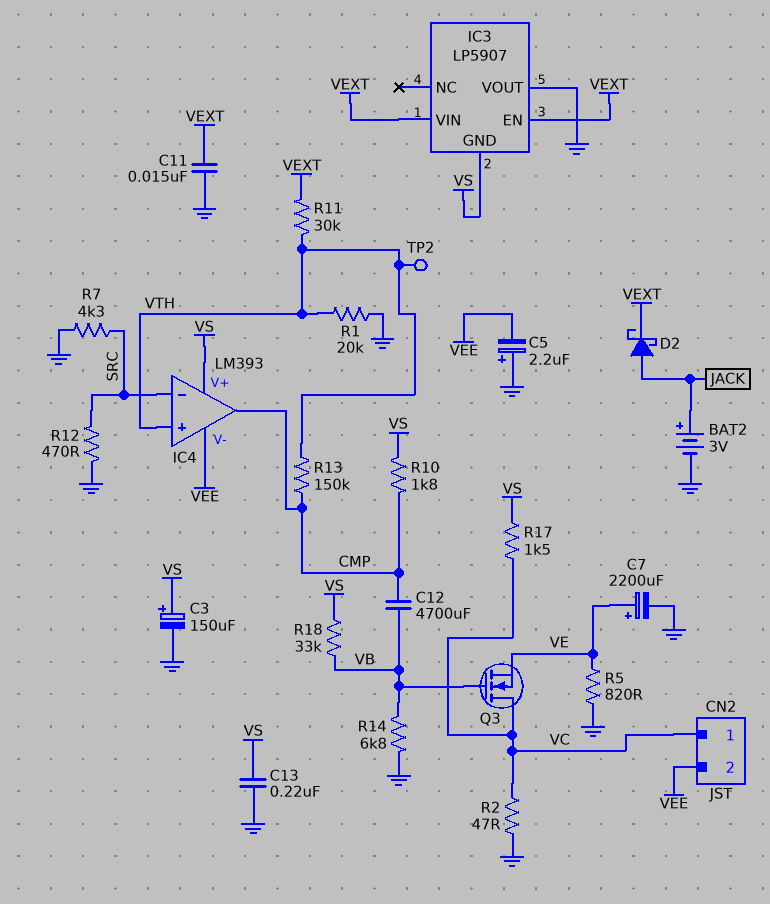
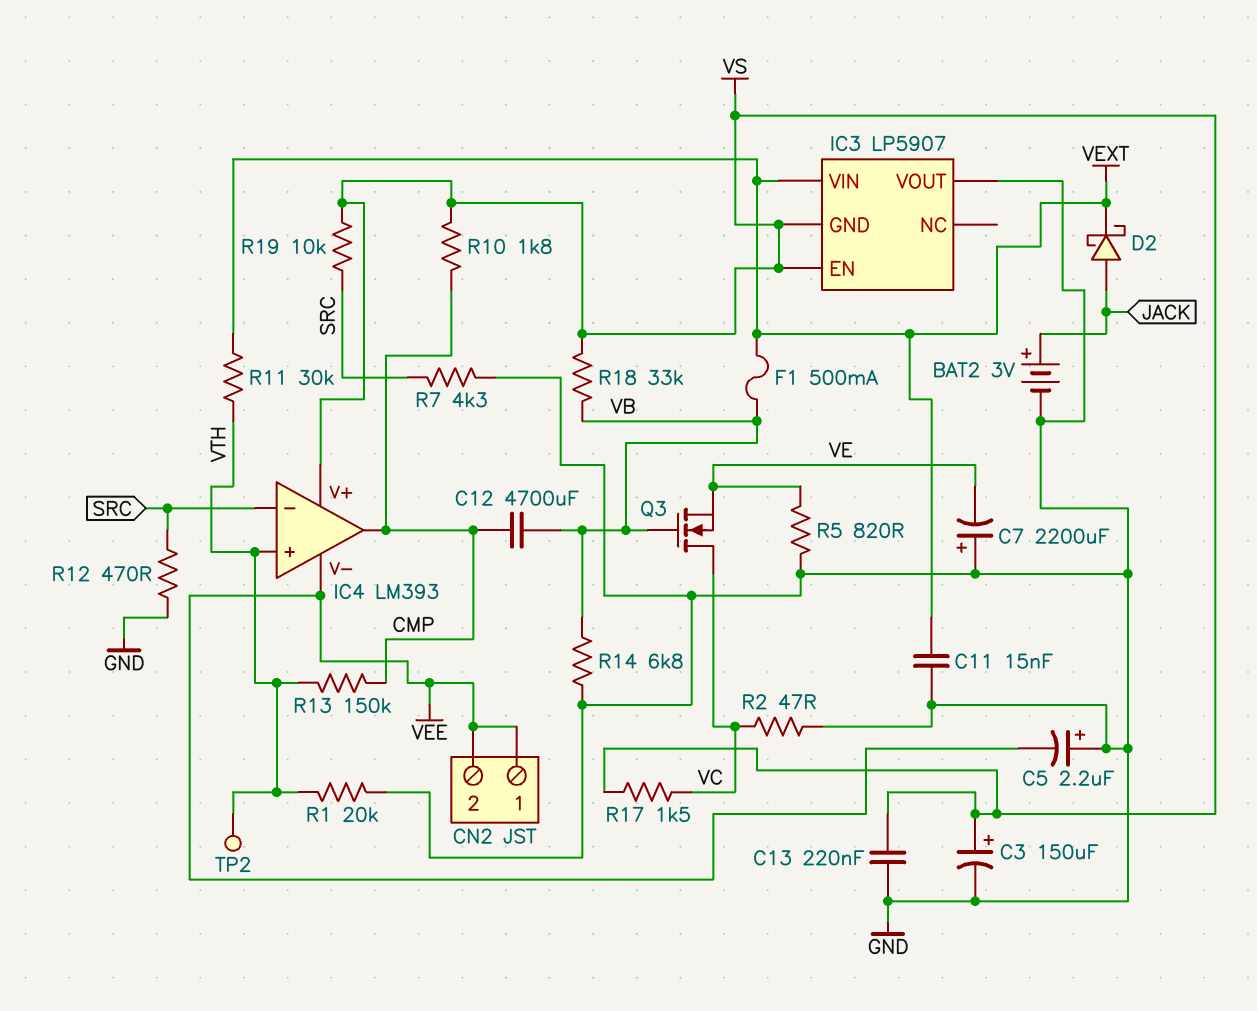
C7: 2200uF (plus VE, minus GND) -> 2200uF (plus GND, minus VE)
CN2 pin 1: VC -> VEE
F1: none -> 500mA (VB, VEXT)
IC3 pin EN: VEXT -> VS
R19: none -> 10k (SRC, VS)

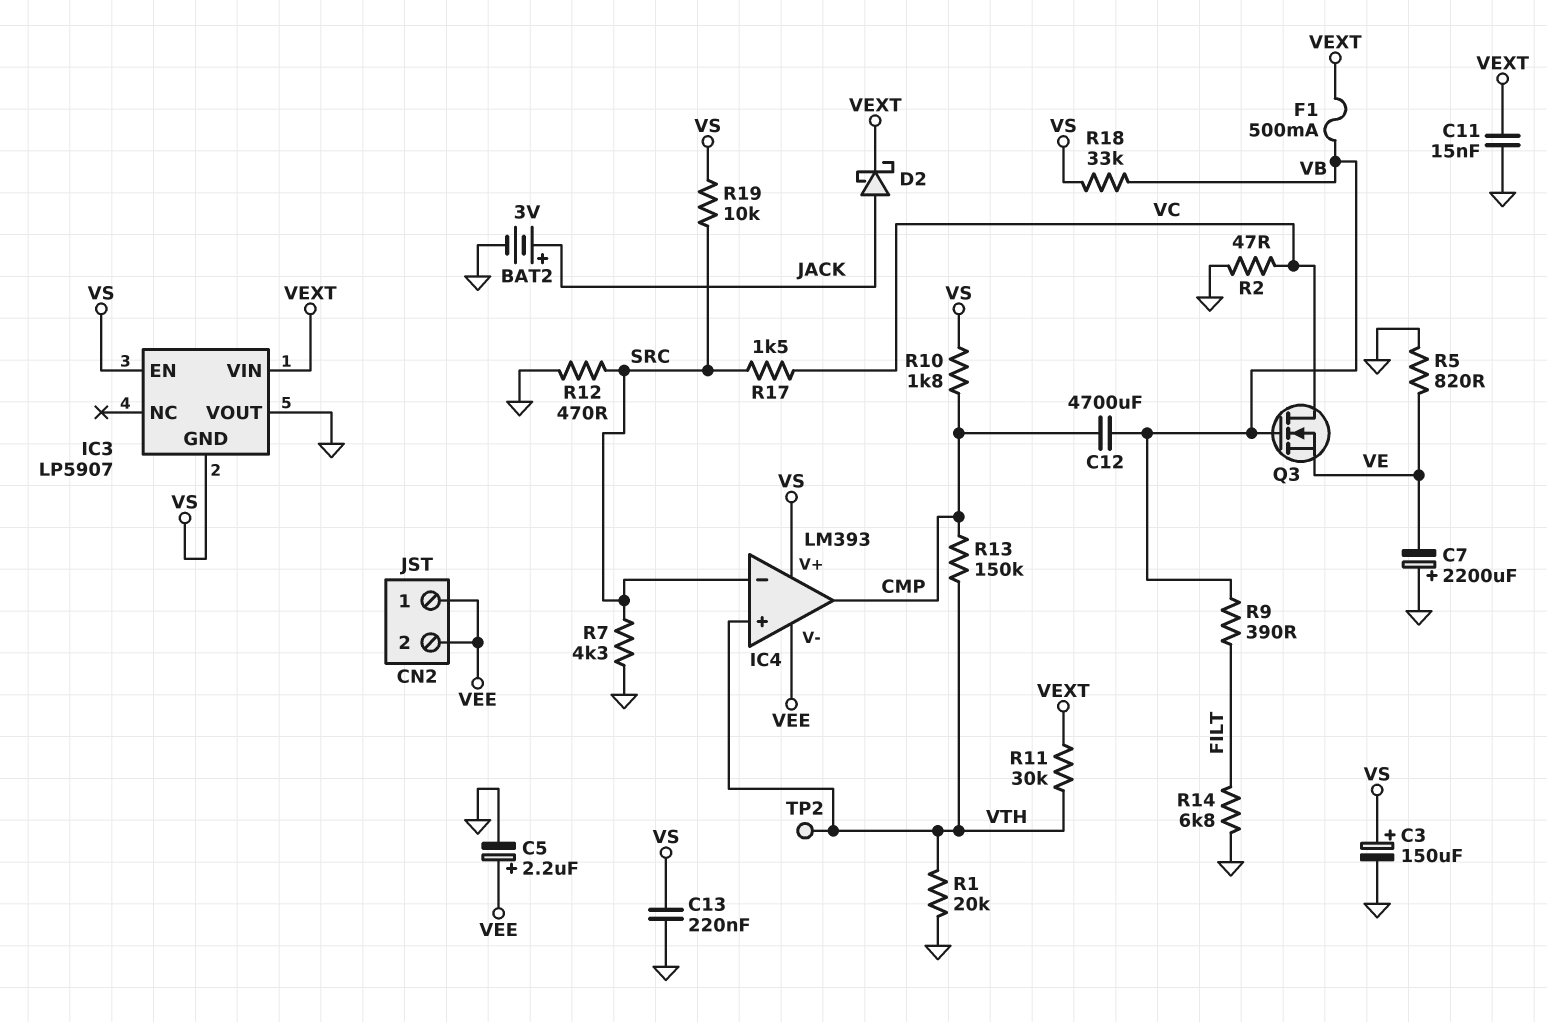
C5: 2.2uF (plus GND, minus VEE) -> 2.2uF (plus VEE, minus GND)
R9: none -> 390 (FILT, VB)
R14: 6.8k (GND, VB) -> 6.8k (FILT, GND)
R17: 1.5k (VC, VS) -> 1.5k (SRC, VC)

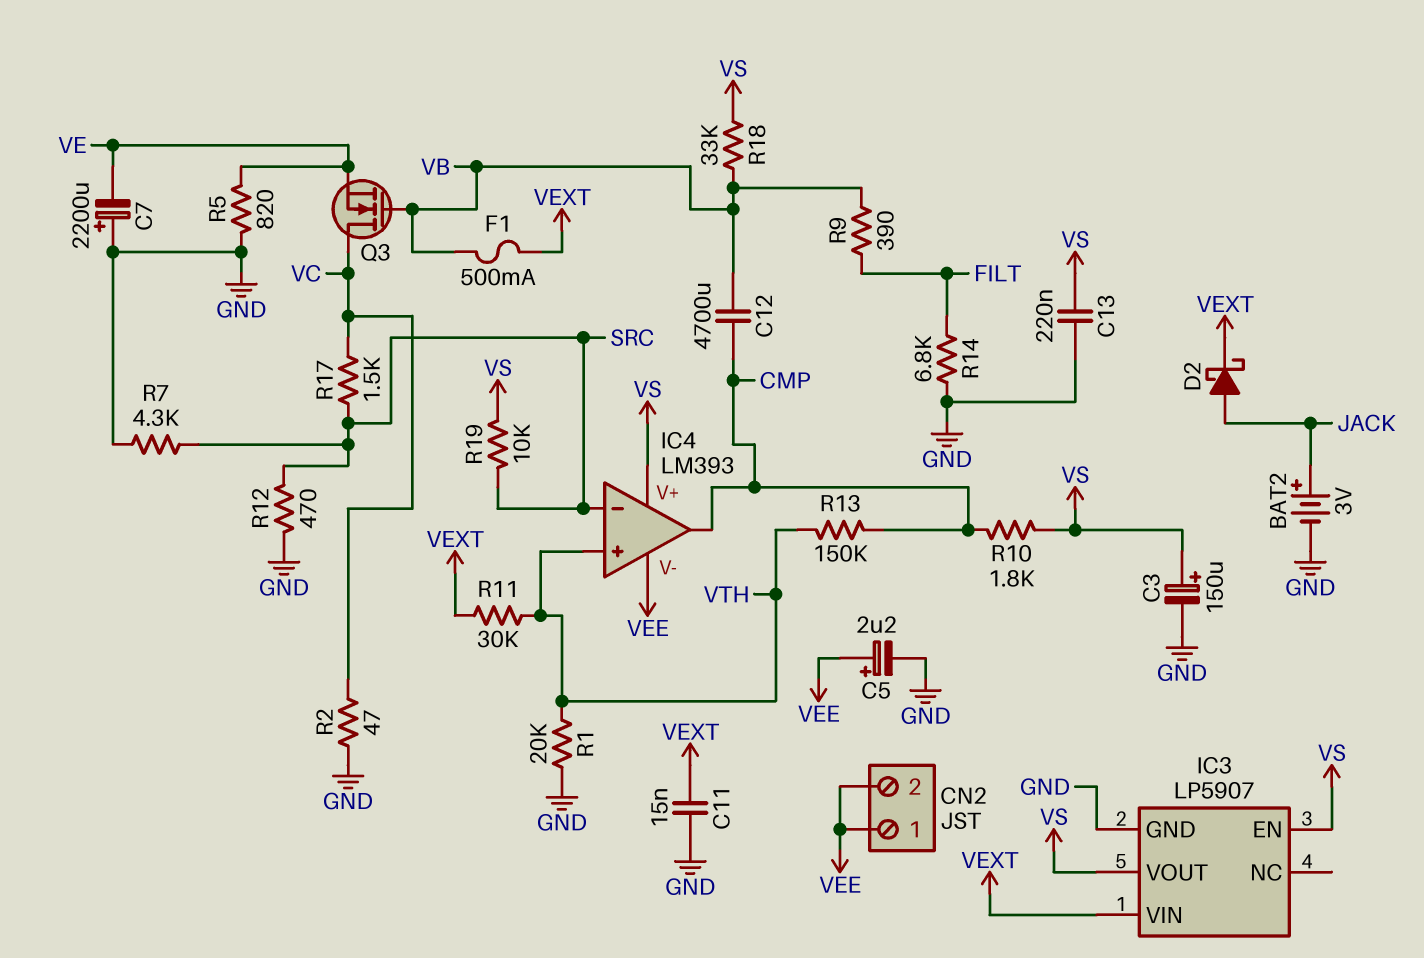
IC3 pin GND: VS -> GND
IC3 pin VOUT: GND -> VS
TP2: test point (VTH) -> none

